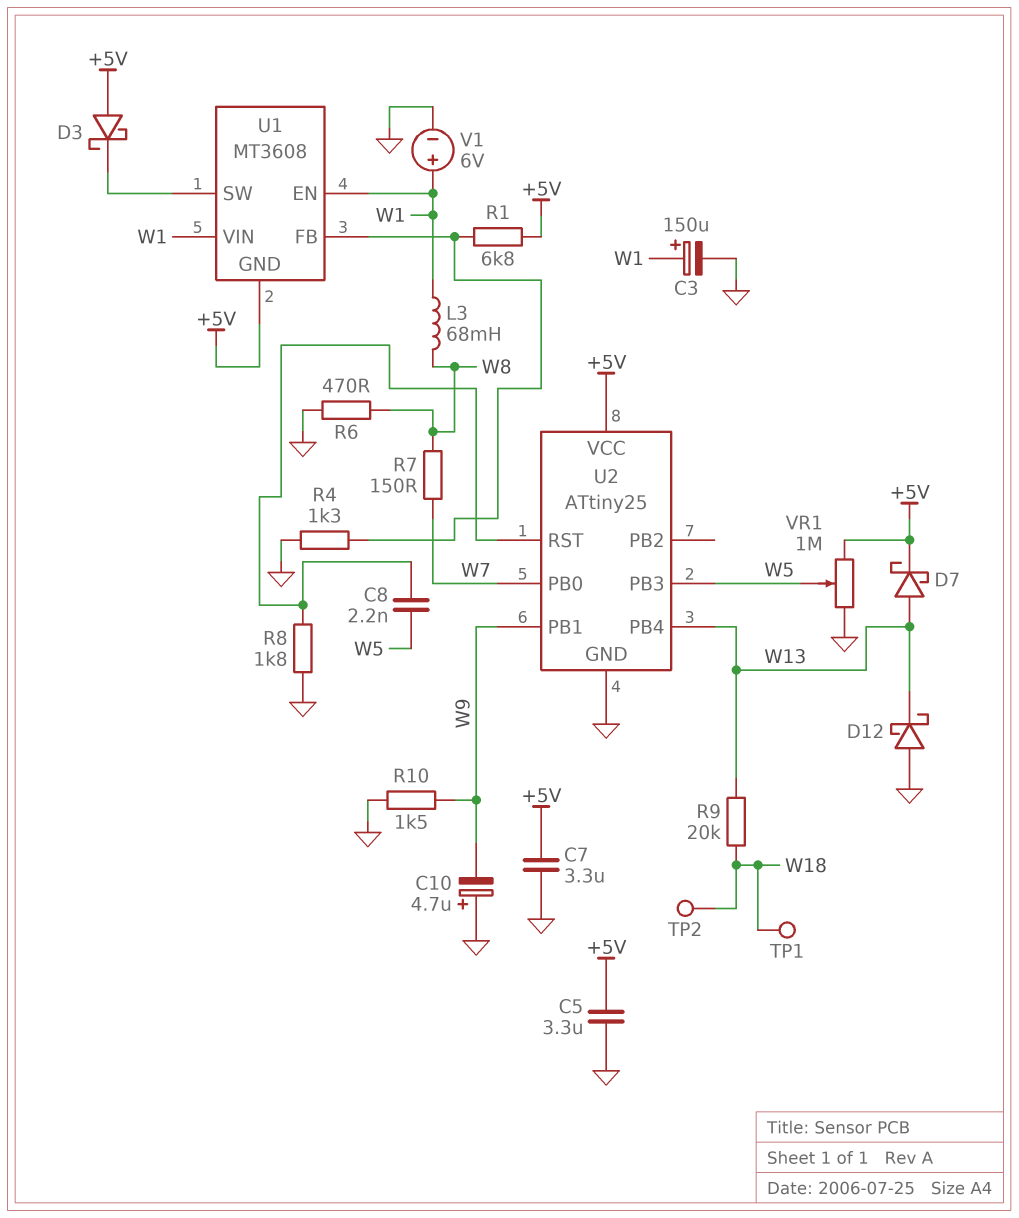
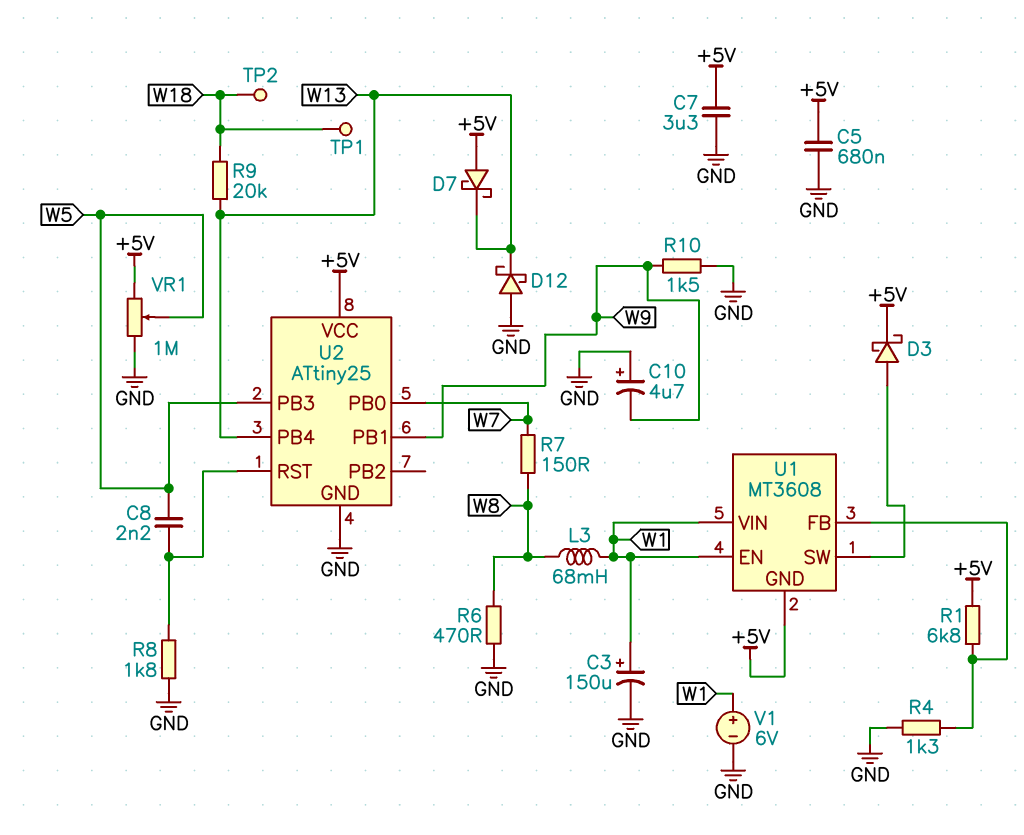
C5: 3.3uF (+5V, GND) -> 680nF (+5V, GND)
D3: schottky (A +5V, K U1/SW) -> schottky (A U1/SW, K +5V)
D7: schottky (A W13, K +5V) -> schottky (A +5V, K W13)

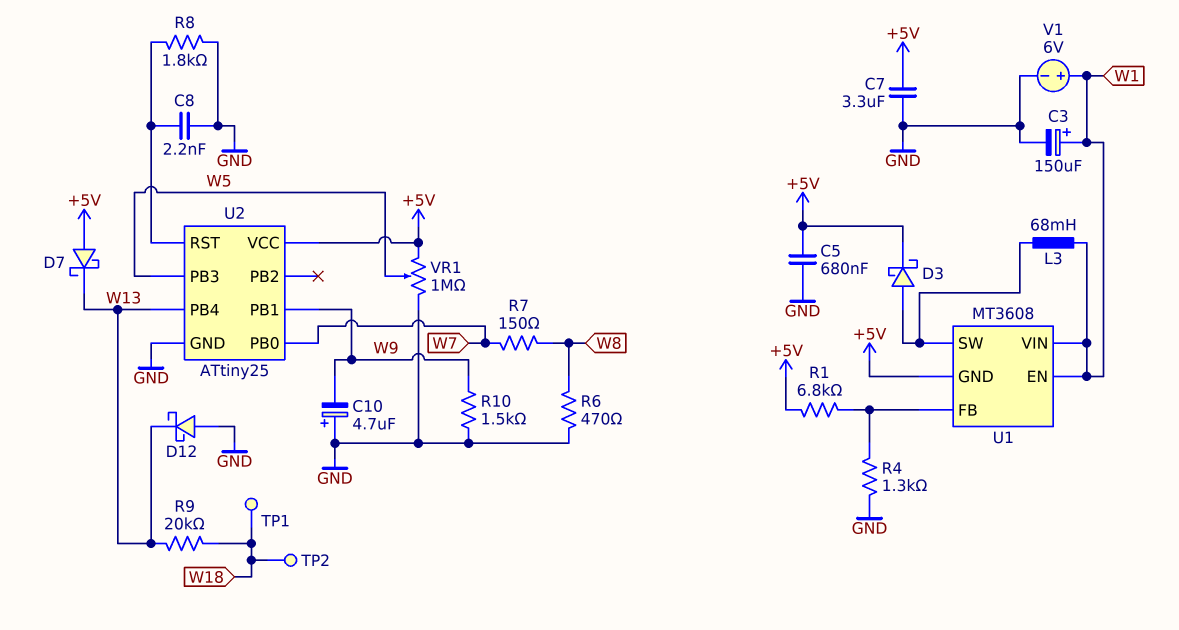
C8: 2.2nF (U2/RST, W5) -> 2.2nF (GND, U2/RST)
L3: 68mH (W1, W8) -> 68mH (U1/SW, W1)

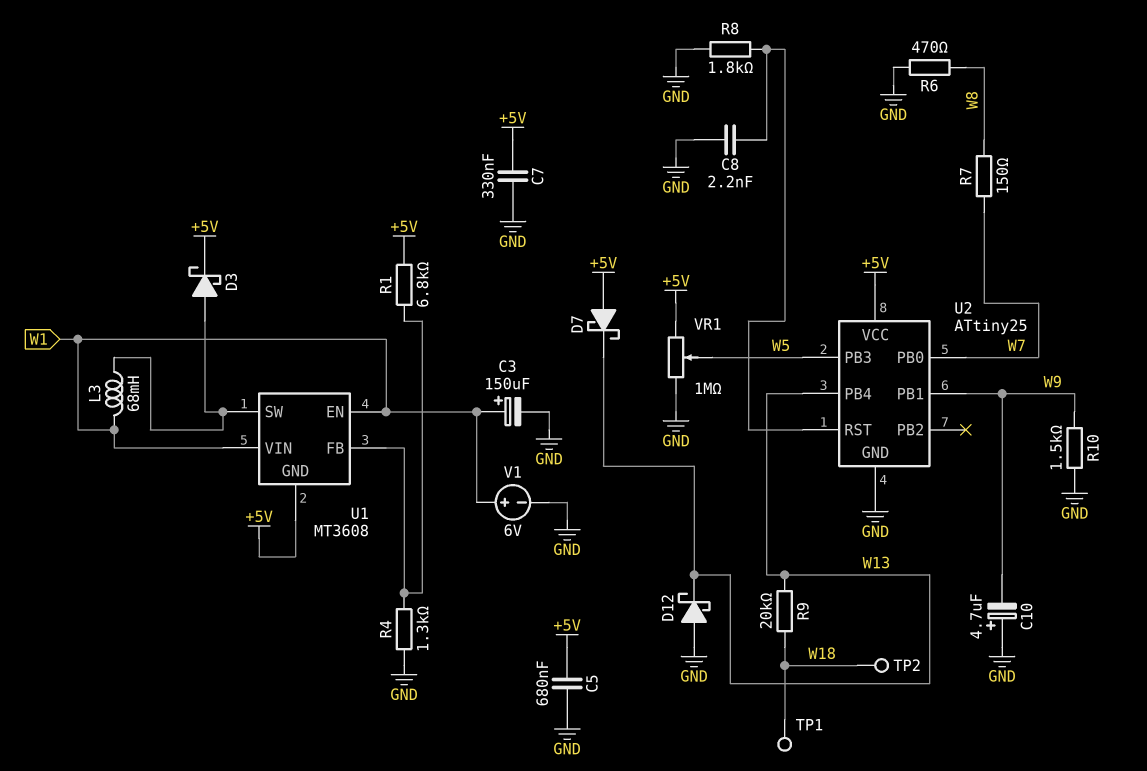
C7: 3.3uF (+5V, GND) -> 330nF (+5V, GND)

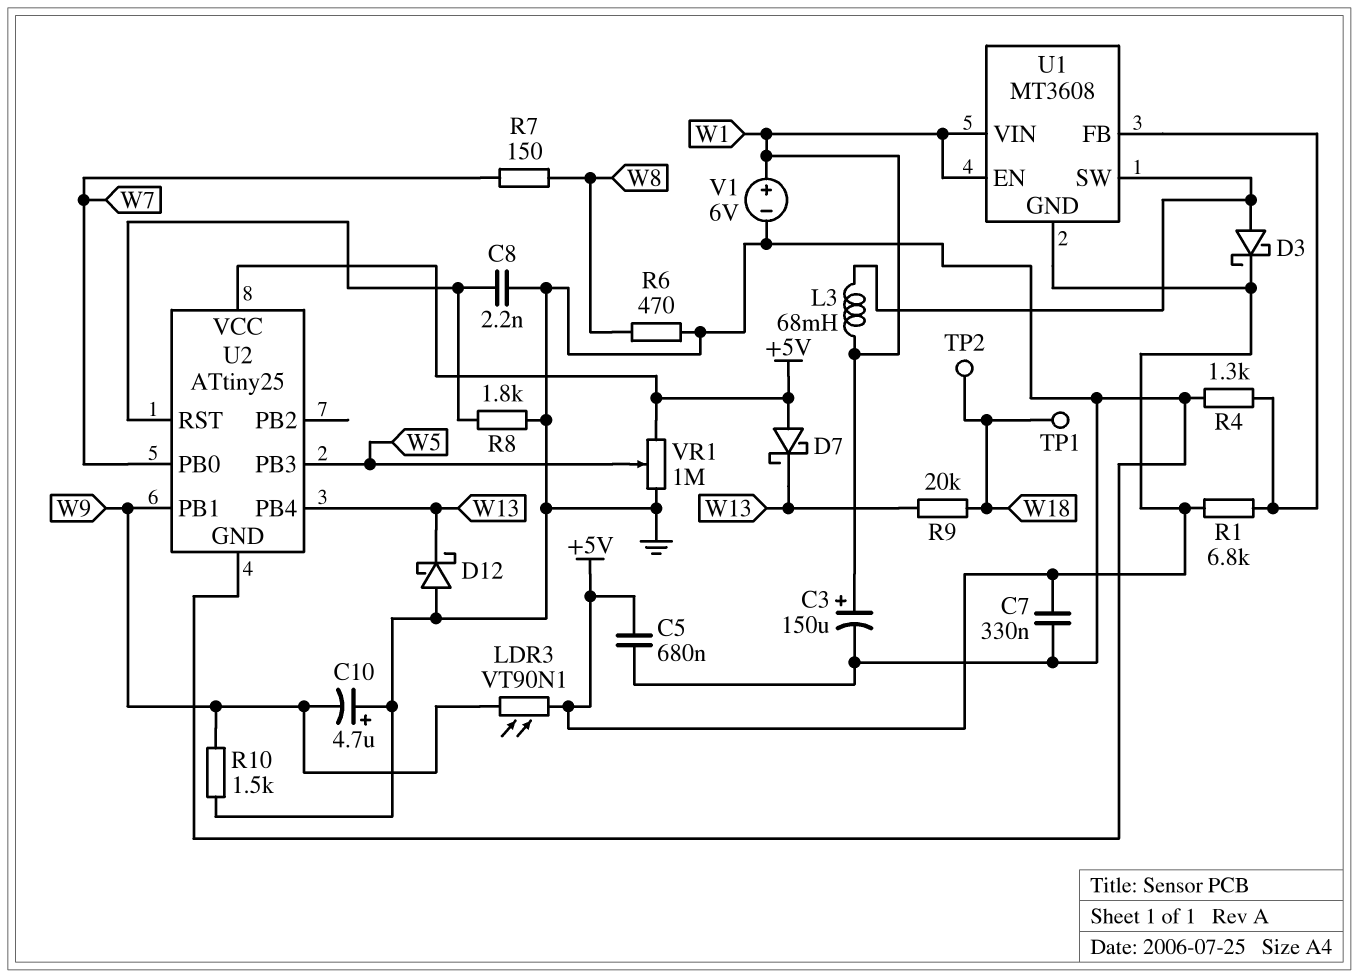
LDR3: none -> VT90N1 (+5V, W9)

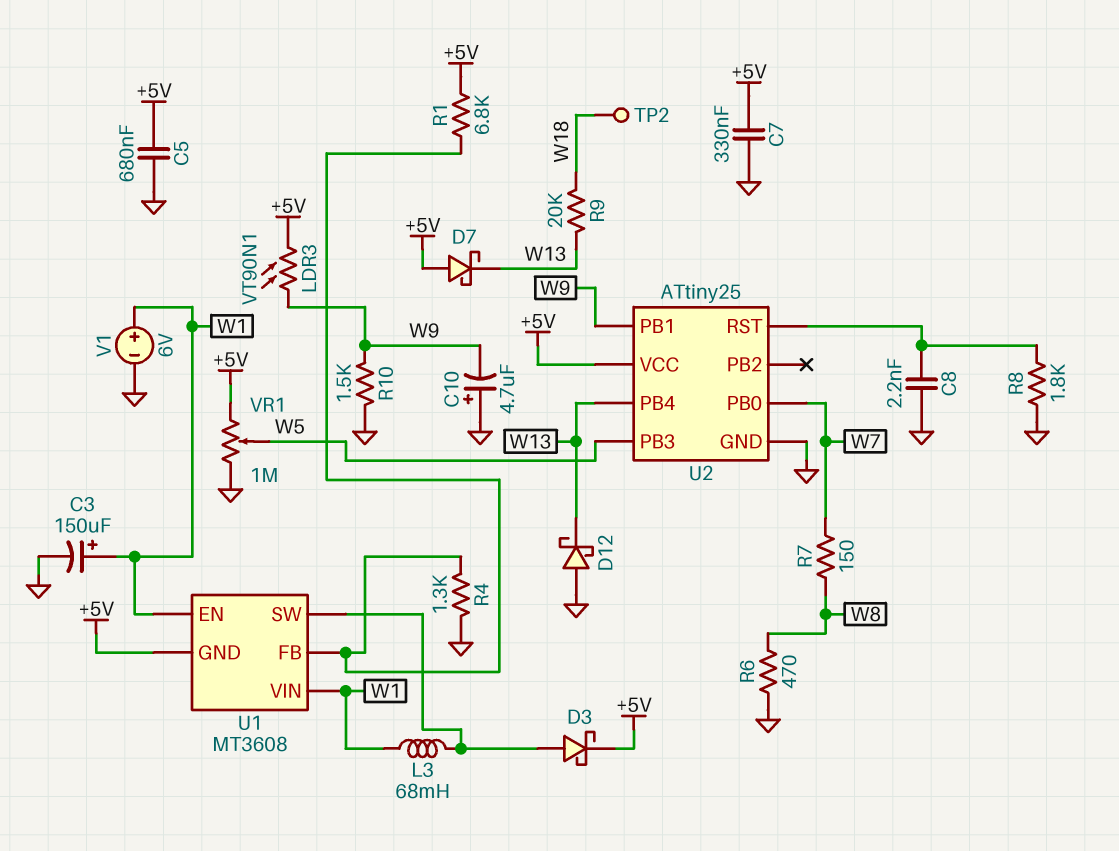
TP1: test point (W18) -> none

